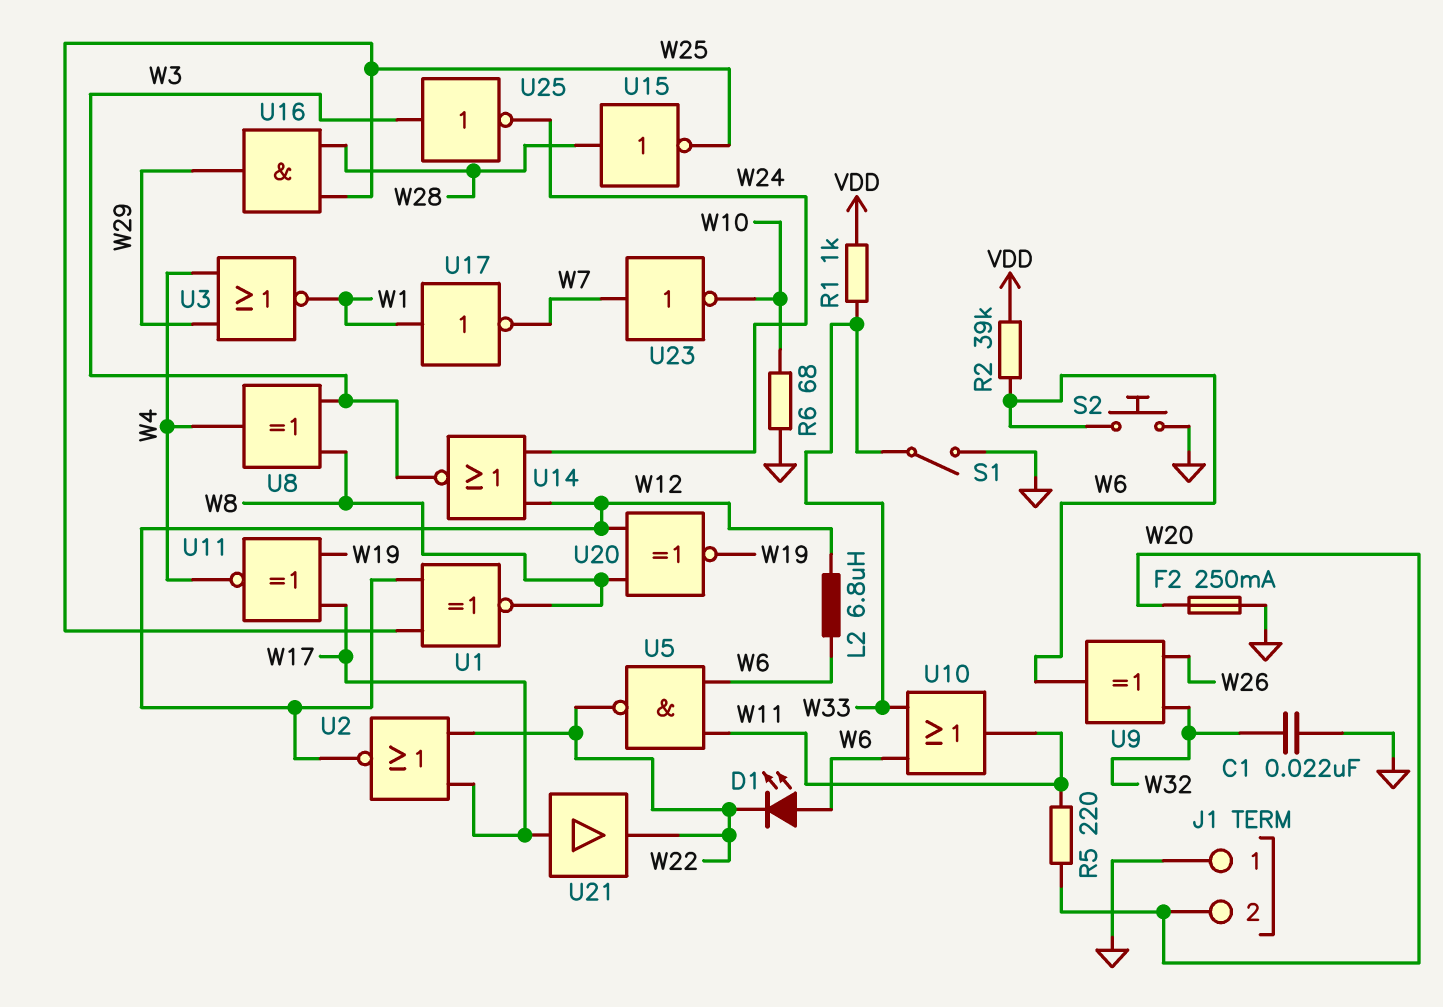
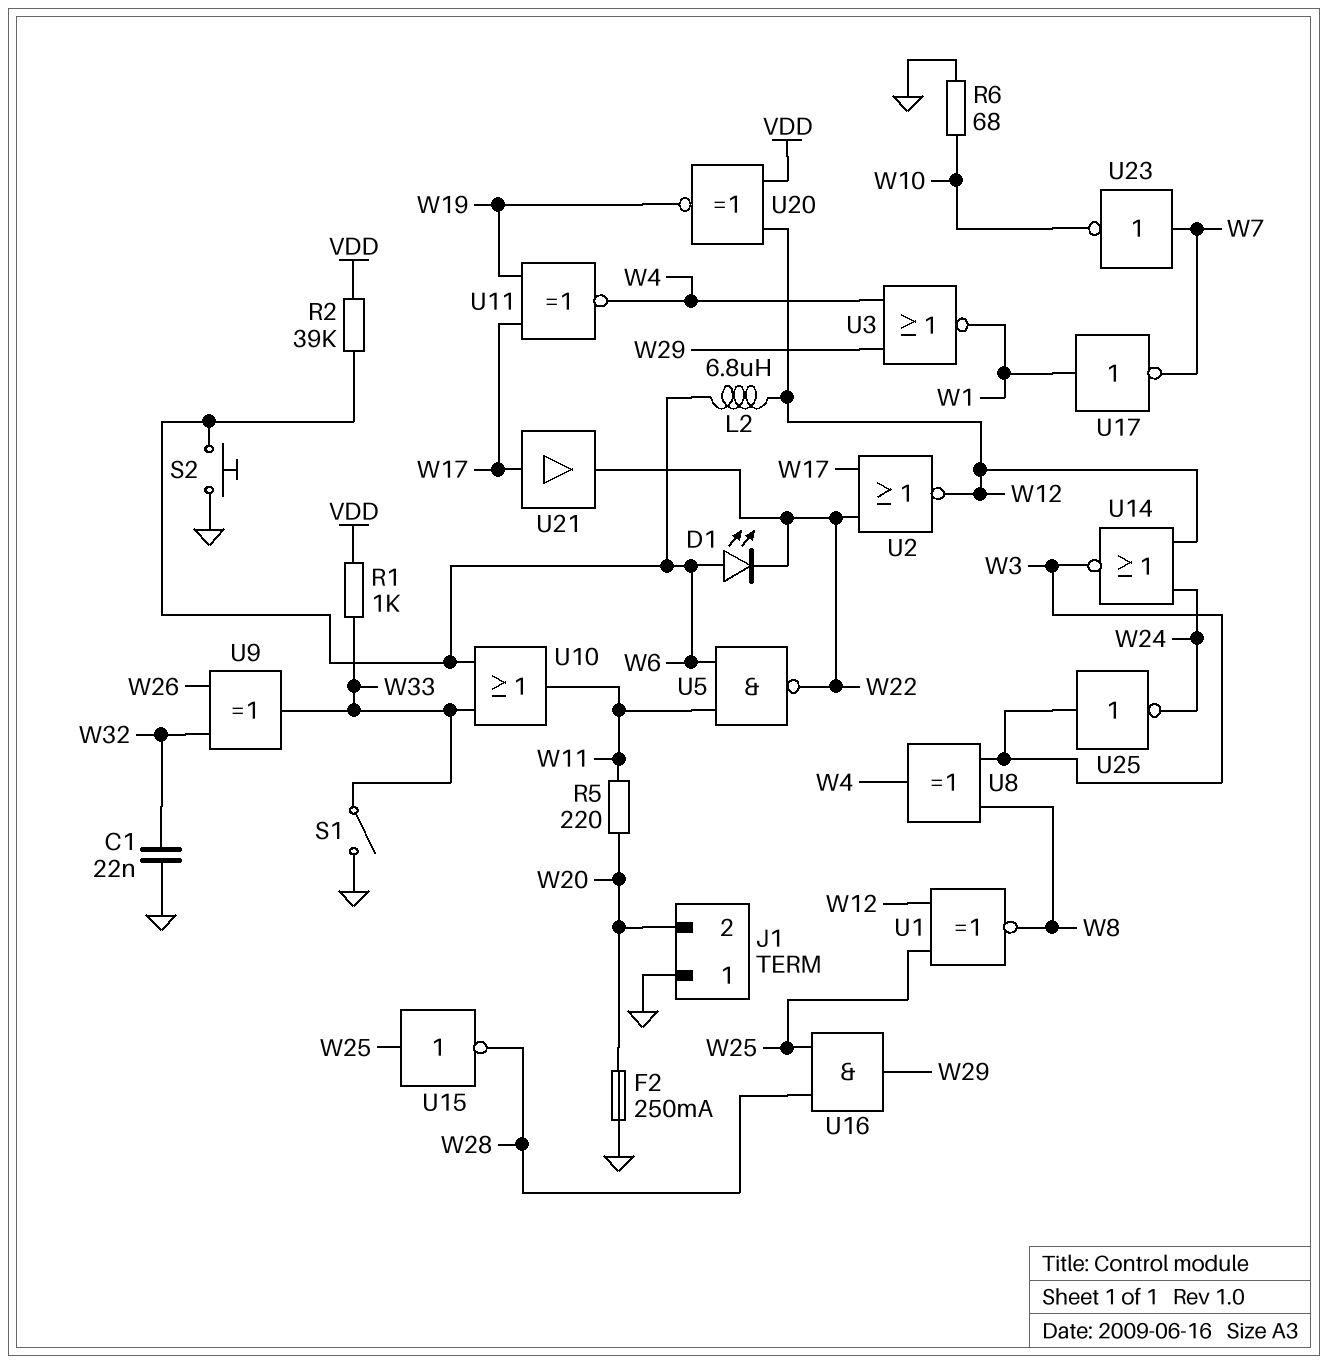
U9: XOR (in W26, in W32, out W6) -> XOR (in W26, in W32, out W33)
U15: NOT (in W28, out W25) -> NOT (in W25, out W28)
U20: XNOR (in W8, in W12, out W19) -> XNOR (in VDD, in W12, out W19)

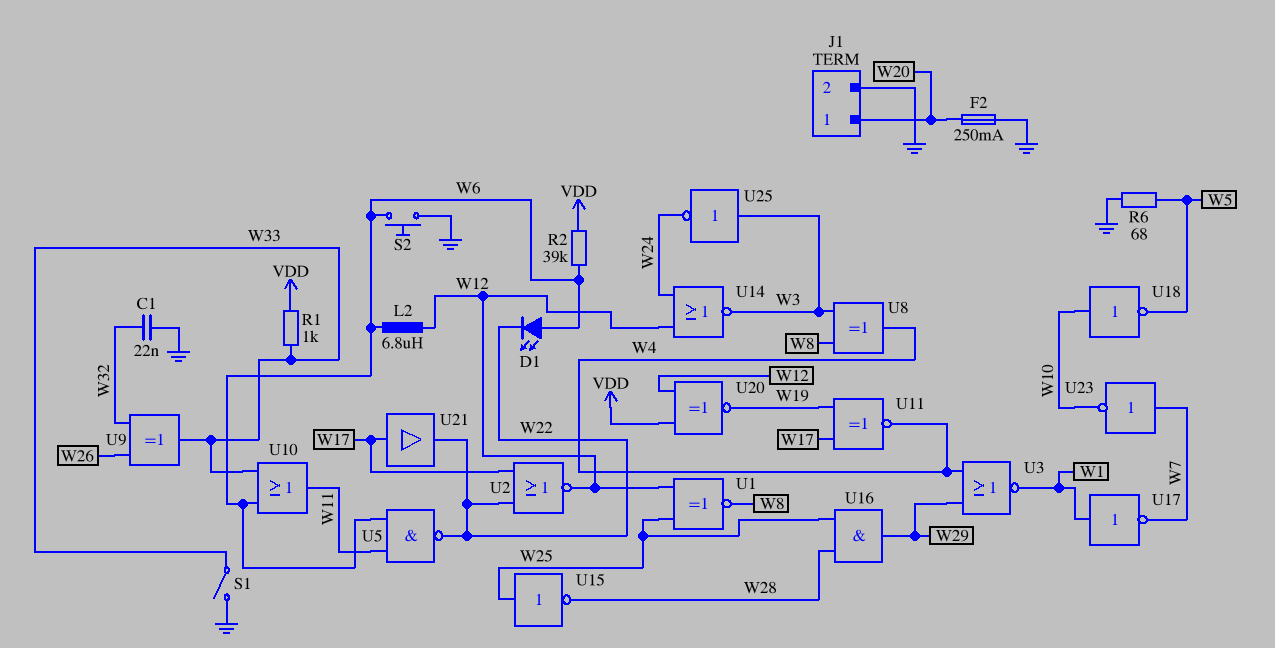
J1 pin 1: GND -> W20
J1 pin 2: W20 -> GND
R5: 220 (W11, W20) -> none
R6: 68 (GND, W10) -> 68 (GND, W5)
U18: none -> NOT (in W10, out W5)

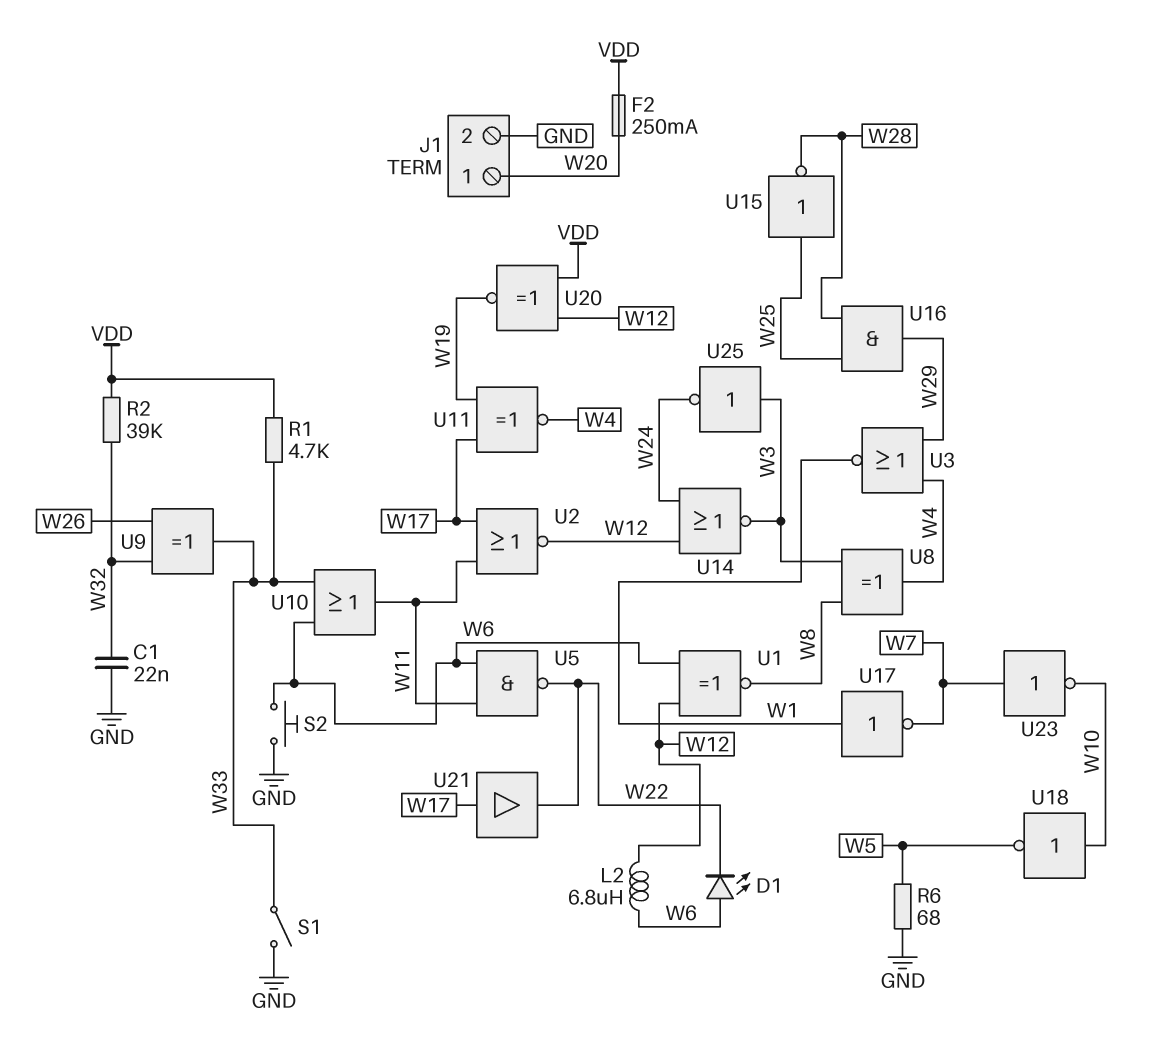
F2: 250mA (GND, W20) -> 250mA (VDD, W20)
R1: 1k (VDD, W33) -> 4.7k (VDD, W33)
R2: 39k (VDD, W6) -> 39k (VDD, W32)
U1: XNOR (in W12, in W25, out W8) -> XNOR (in W6, in W12, out W8)
U2: NOR (in W17, in W22, out W12) -> NOR (in W11, in W17, out W12)

